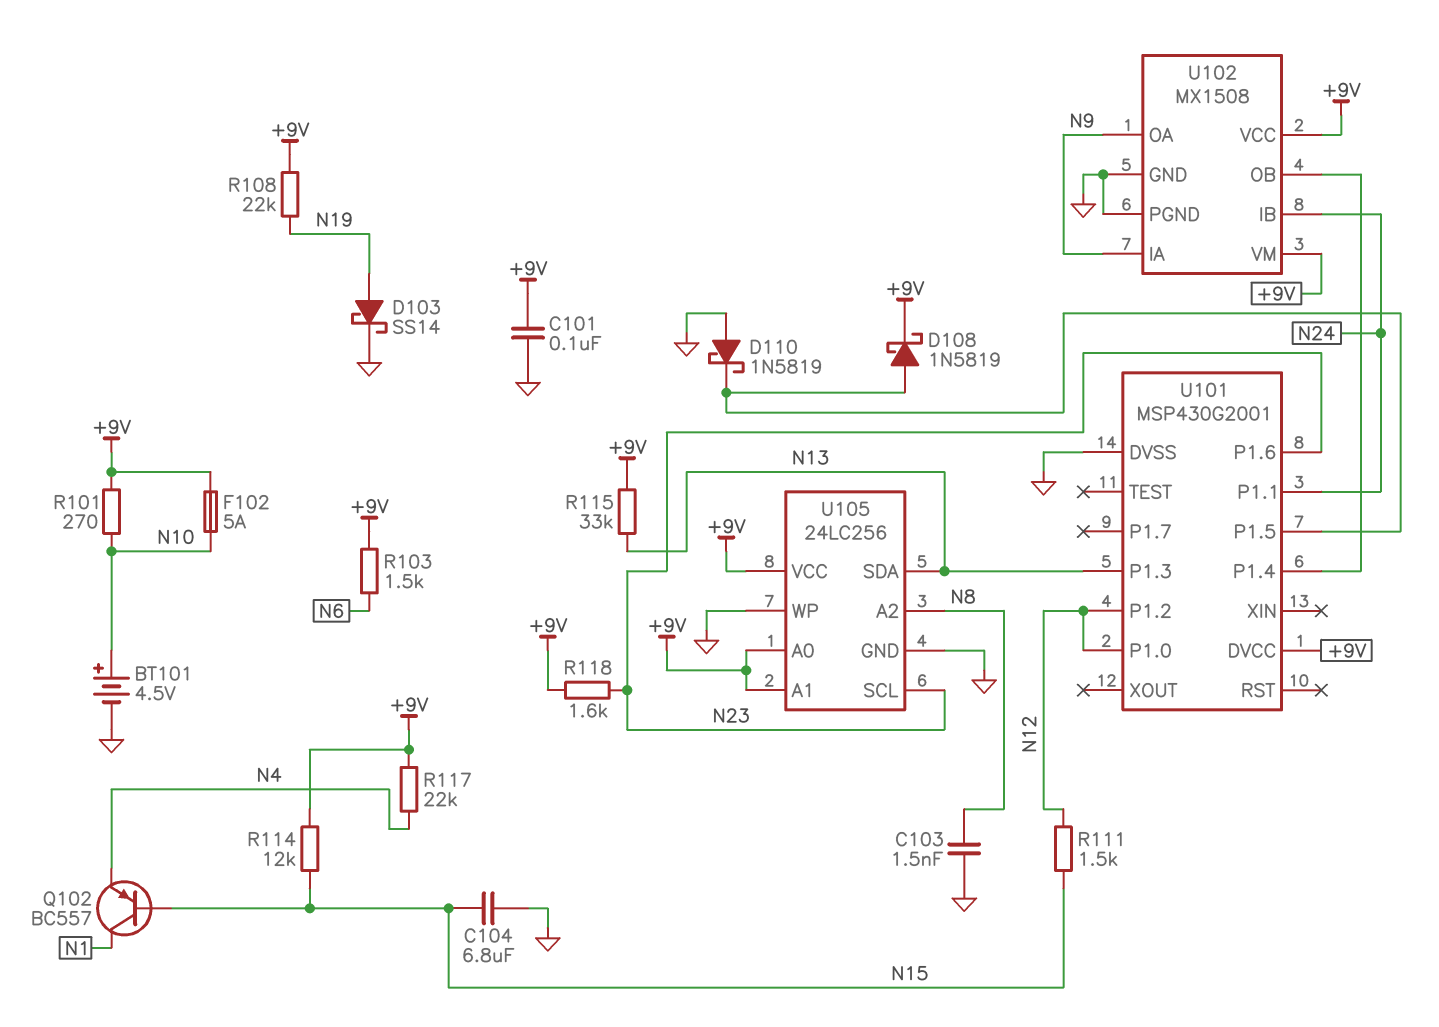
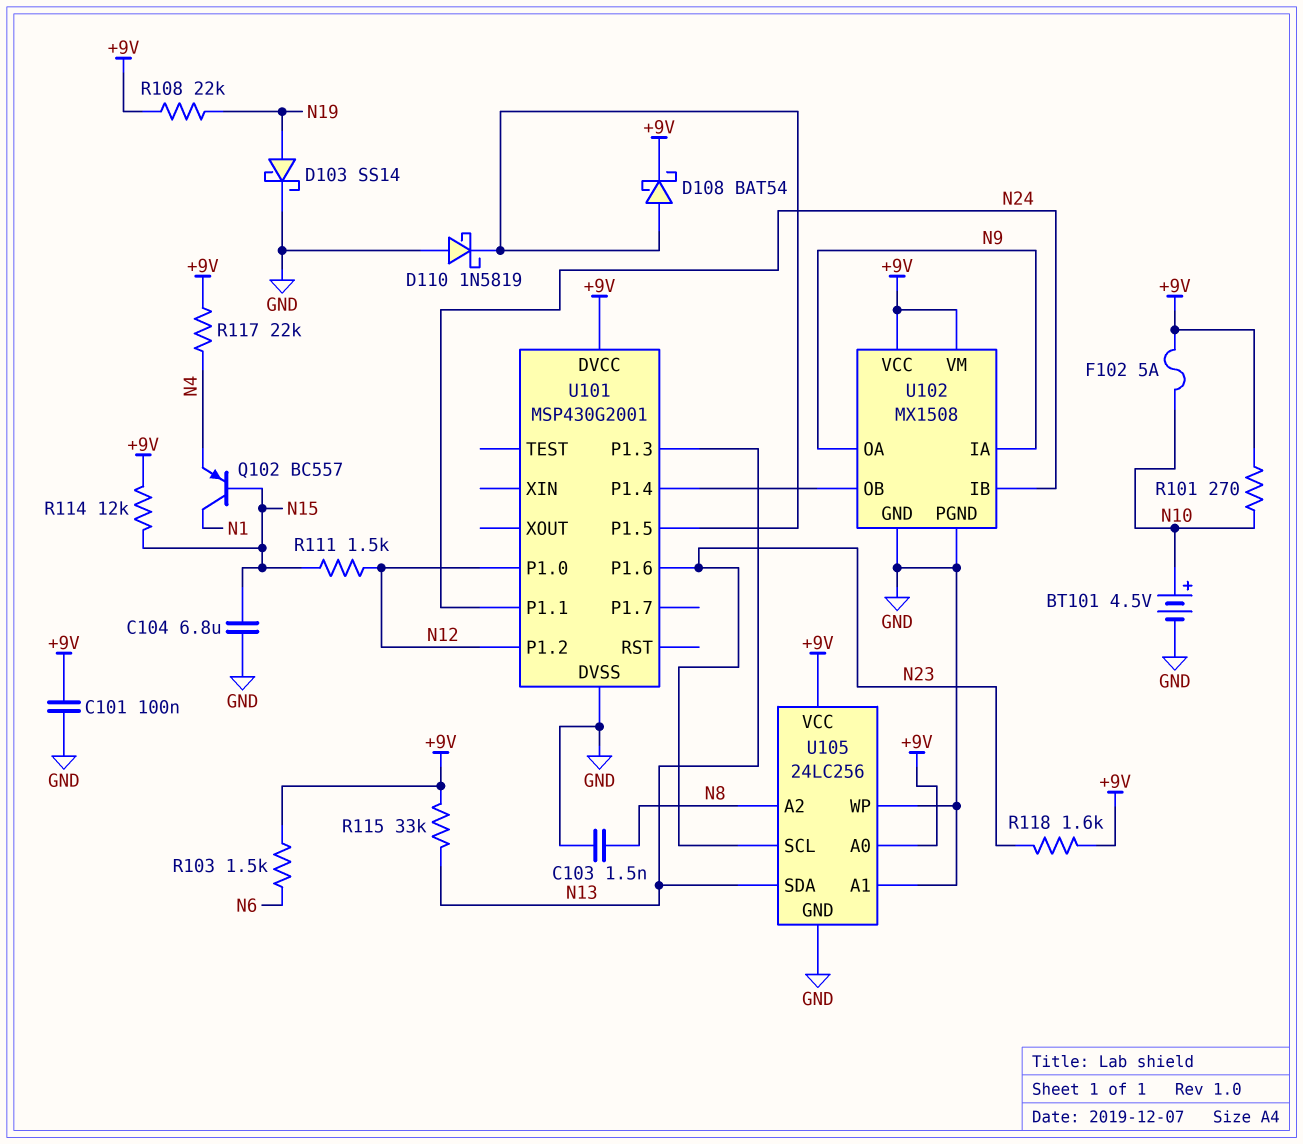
D108: schottky 1N5819 (A U101/P1.5, K +9V) -> schottky BAT54 (A U101/P1.5, K +9V)
U105 pin A1: +9V -> GND

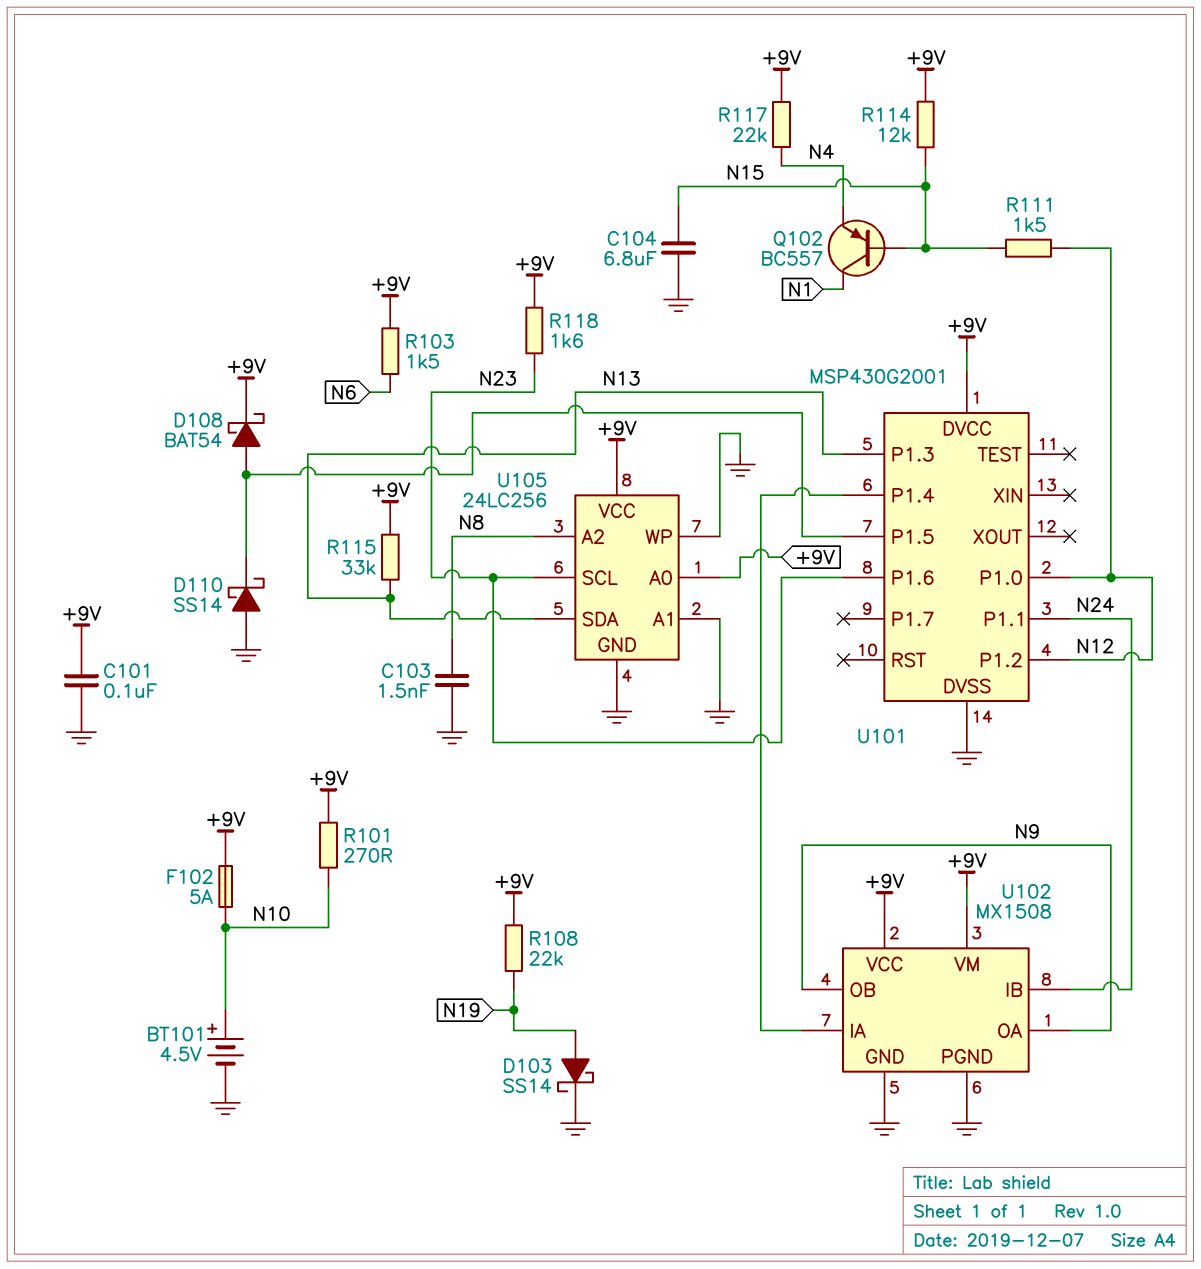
D110: schottky 1N5819 (A GND, K U101/P1.5) -> schottky SS14 (A GND, K U101/P1.5)
U102 pin IA: N9 -> U101/P1.4
U102 pin OB: U101/P1.4 -> N9

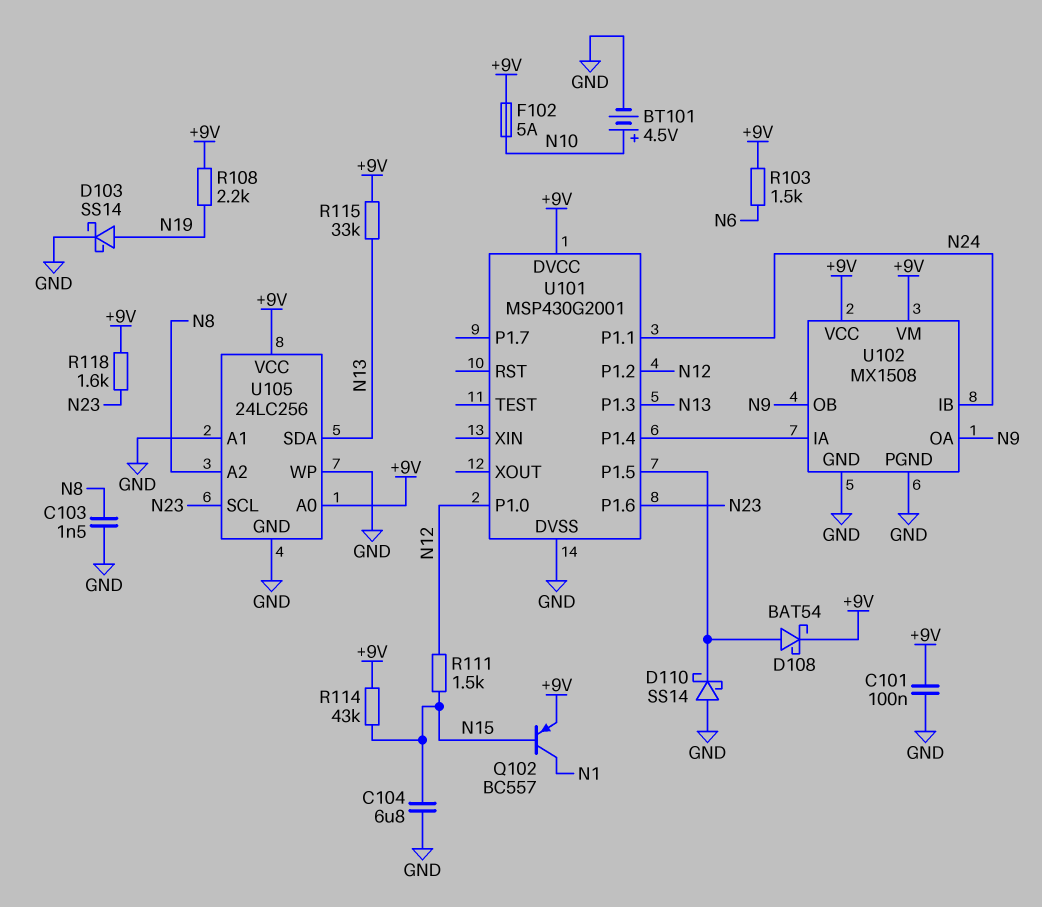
Q102: PNP BC557 (B N15, C N1, E N4) -> PNP BC557 (B N15, C N1, E +9V)
R101: 270 (+9V, N10) -> none
R108: 22k (+9V, N19) -> 2.2k (+9V, N19)
R114: 12k (+9V, N15) -> 43k (+9V, N15)
R117: 22k (+9V, N4) -> none

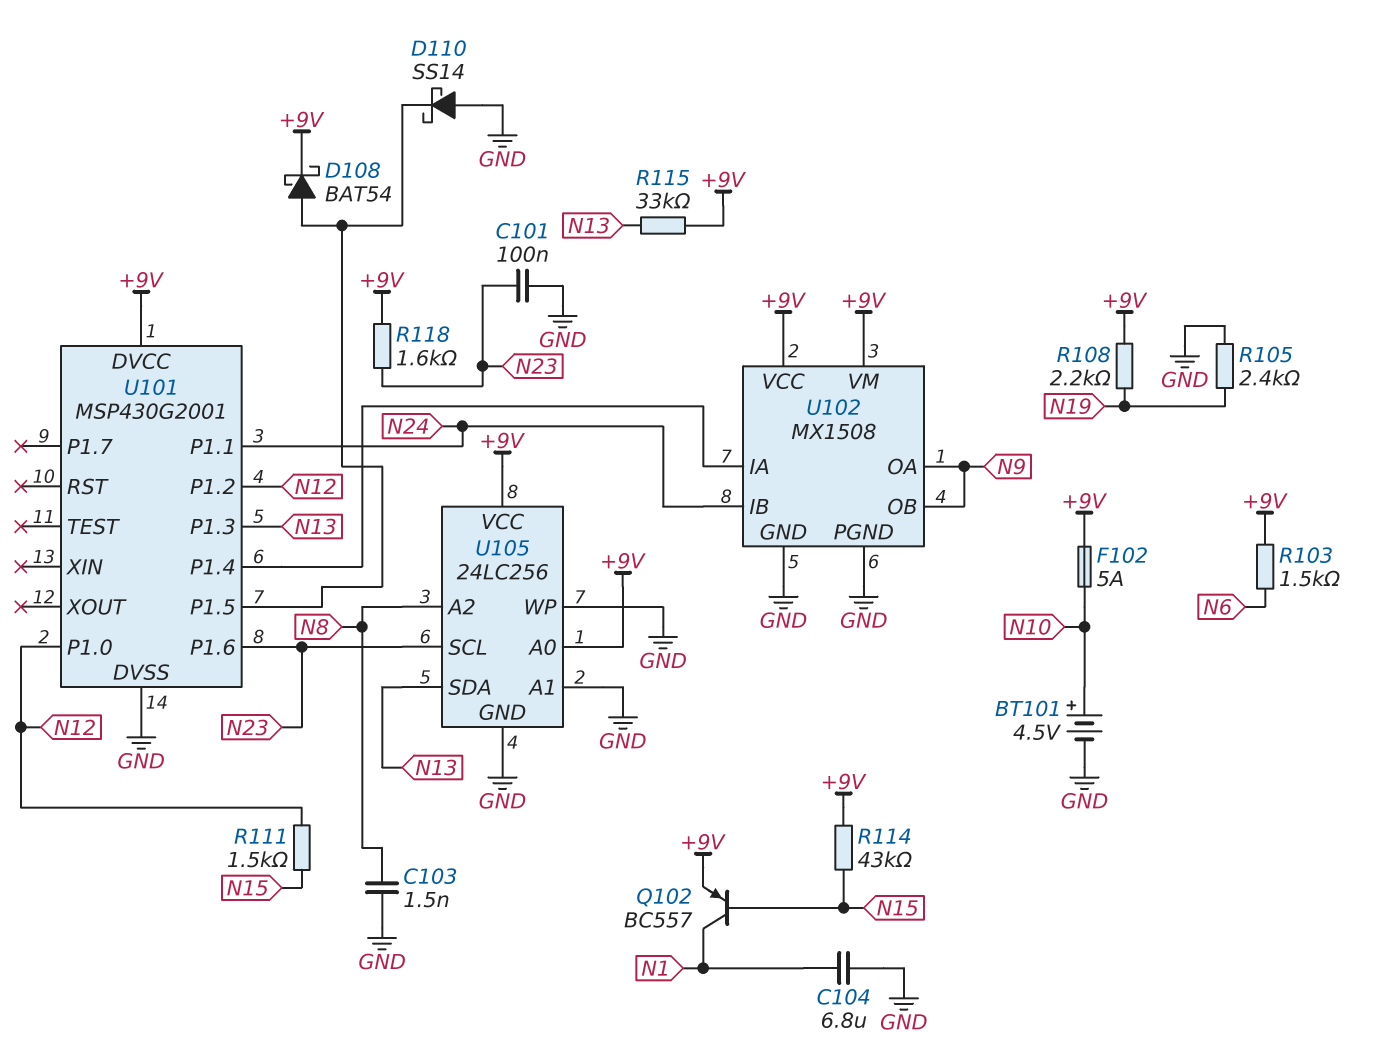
C101: 100nF (+9V, GND) -> 100nF (GND, N23)
C104: 6.8uF (GND, N15) -> 6.8uF (GND, N1)
D103: schottky SS14 (A N19, K GND) -> none
R105: none -> 2.4k (GND, N19)

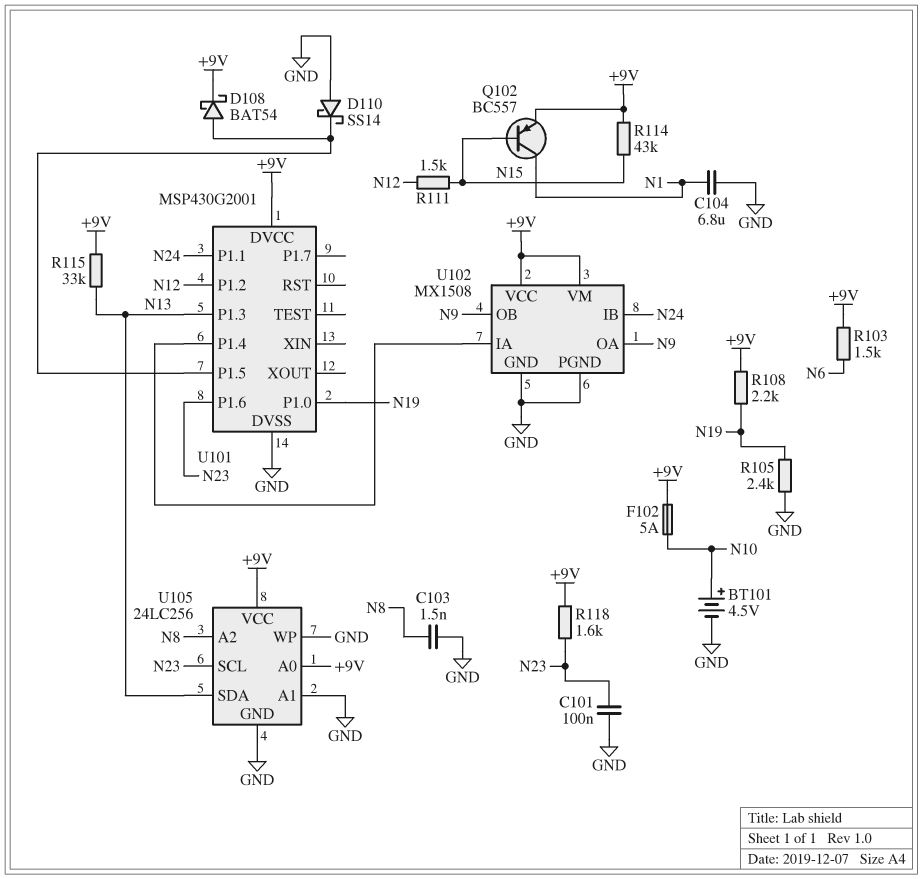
U101 pin P1.0: N12 -> N19

